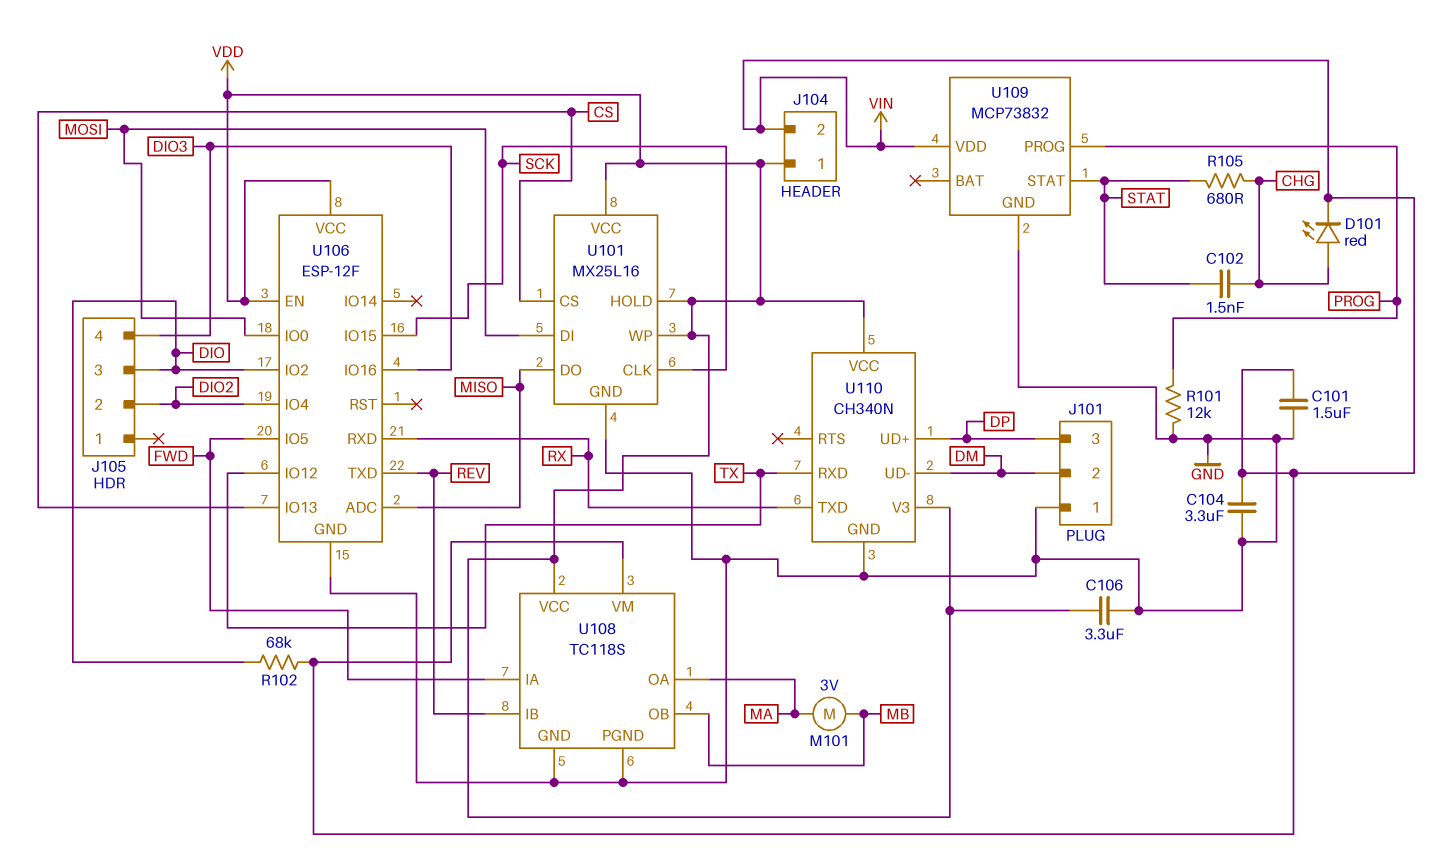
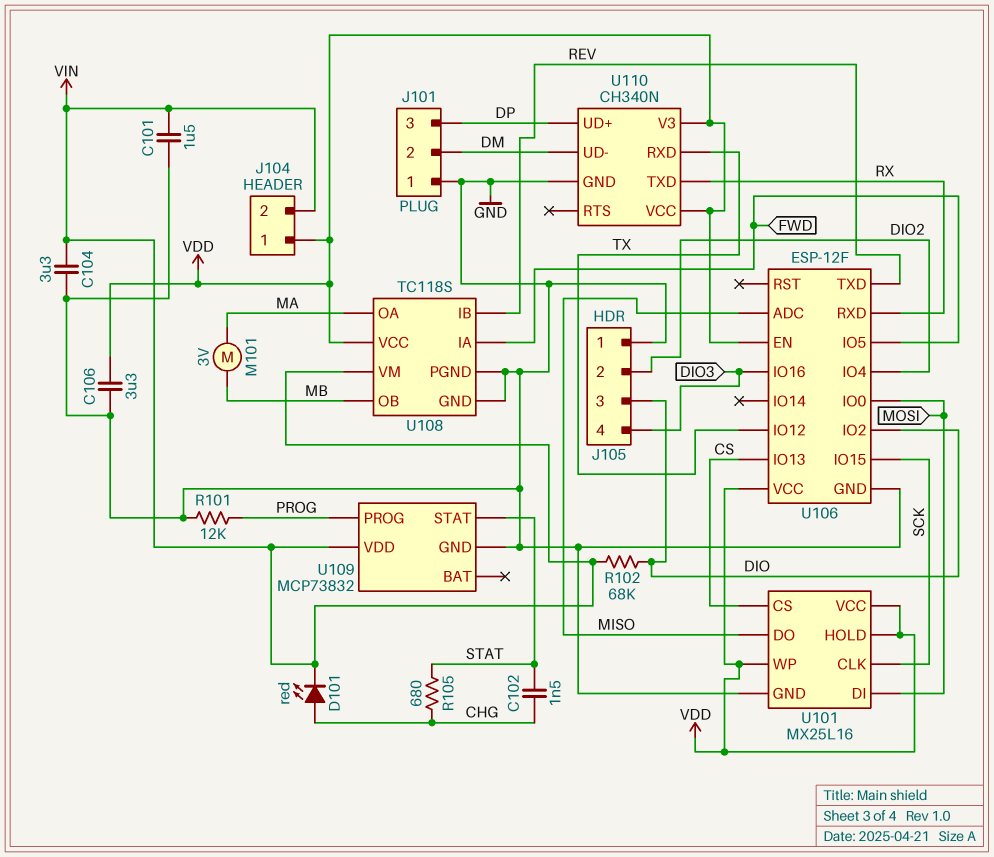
J105 pin 1: none -> GND

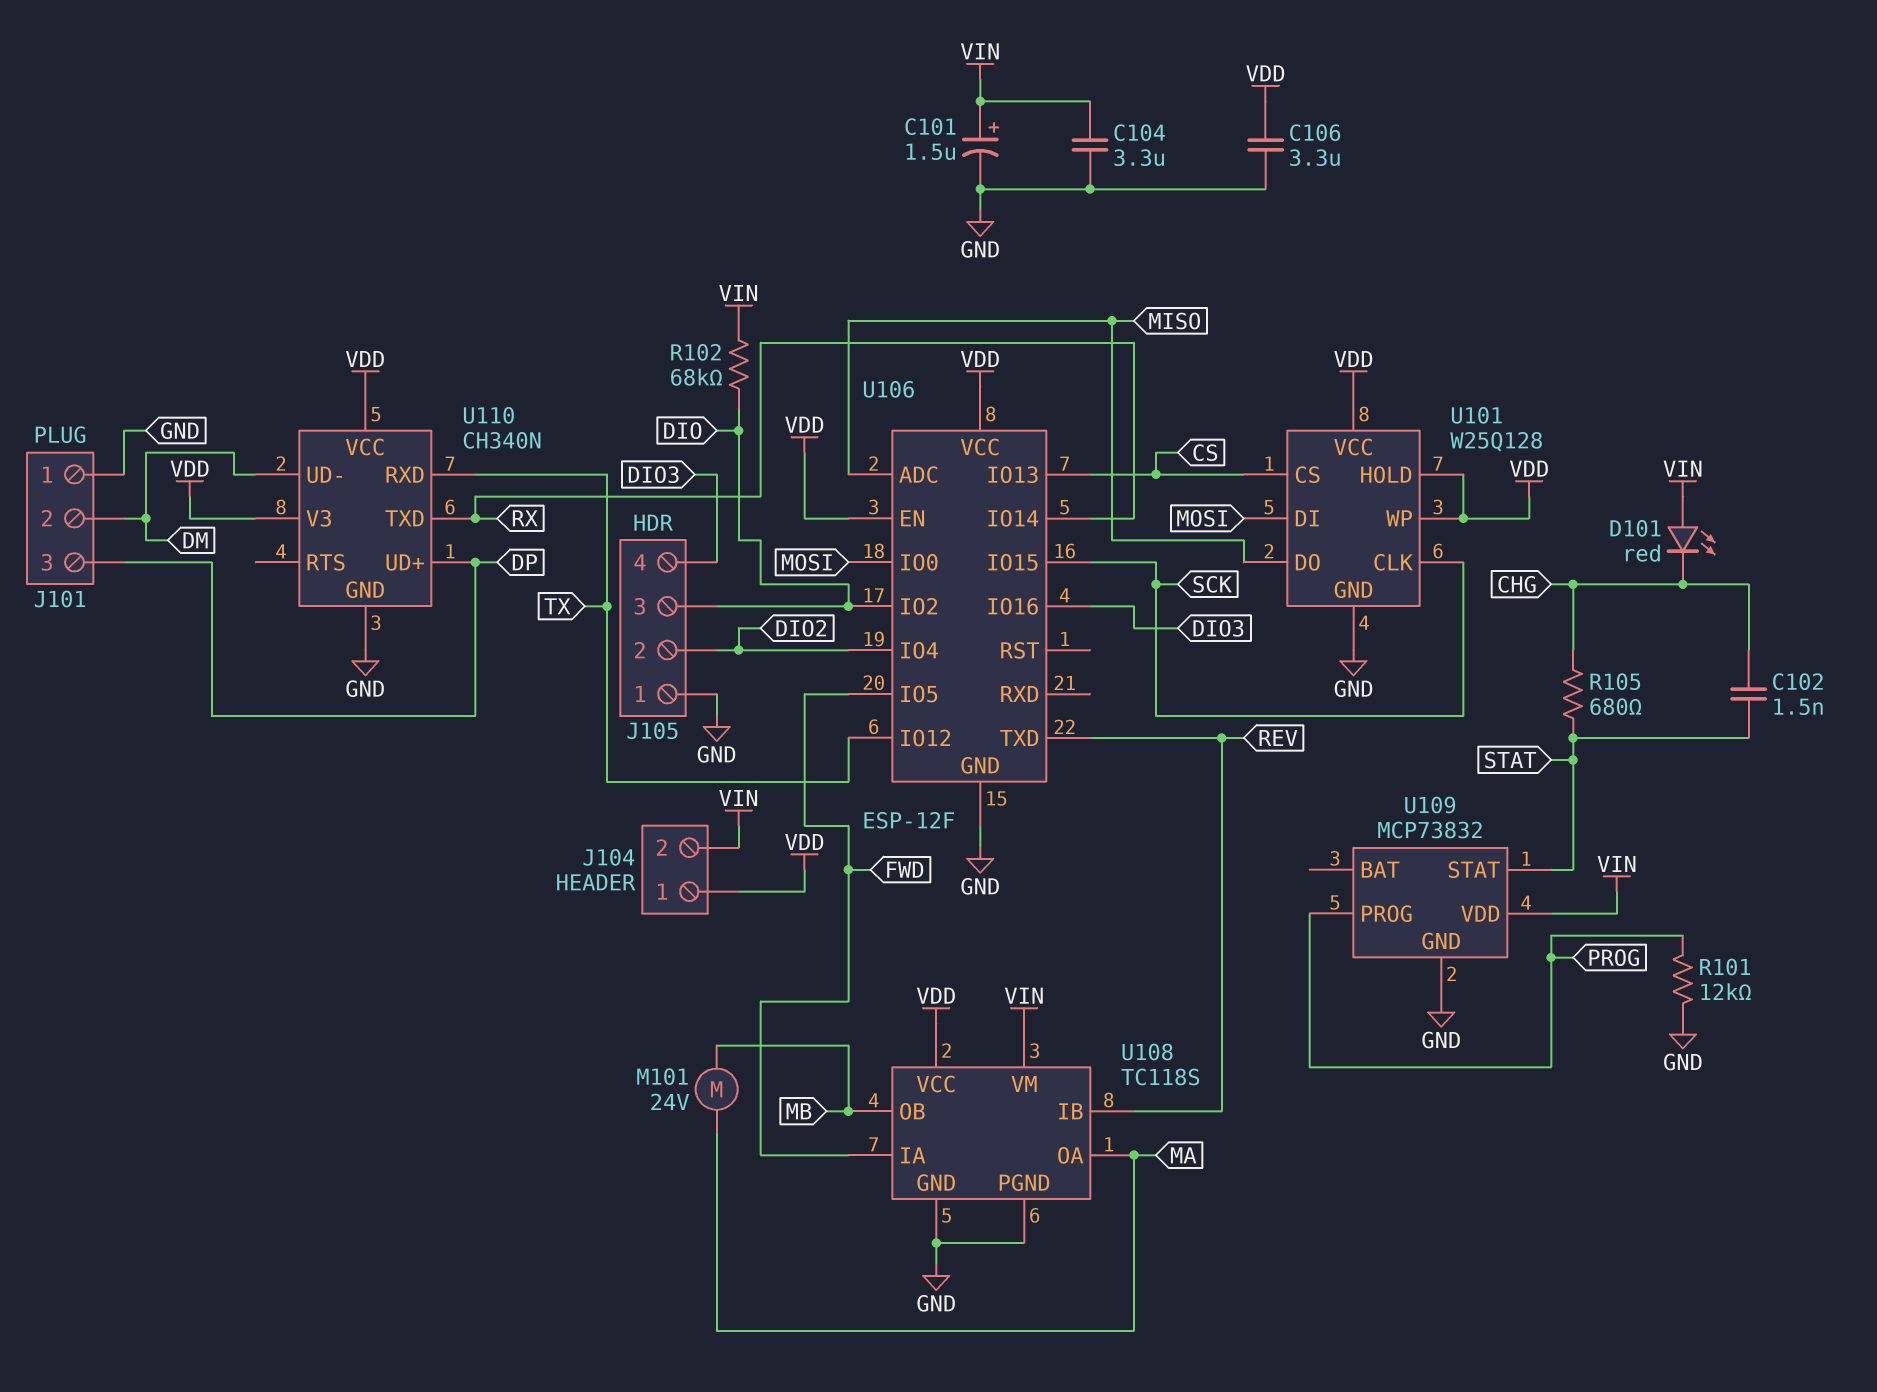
C101: 1.5uF (GND, VIN) -> 1.5uF (plus VIN, minus GND)
D101: LED red (A CHG, K VIN) -> LED red (A VIN, K CHG)
M101: motor 3V (MA, MB) -> motor 24V (MA, MB)
U101: MX25L16 -> W25Q128
U106 pin IO14: none -> RX
U106 pin RXD: RX -> none

